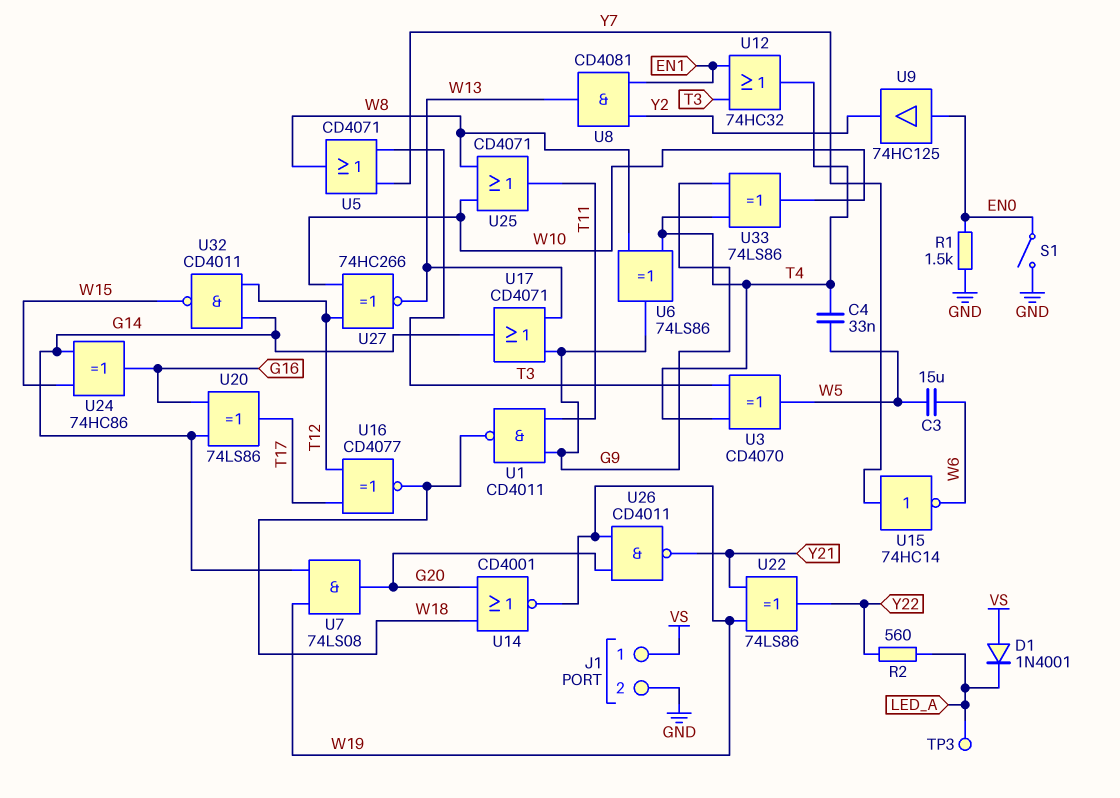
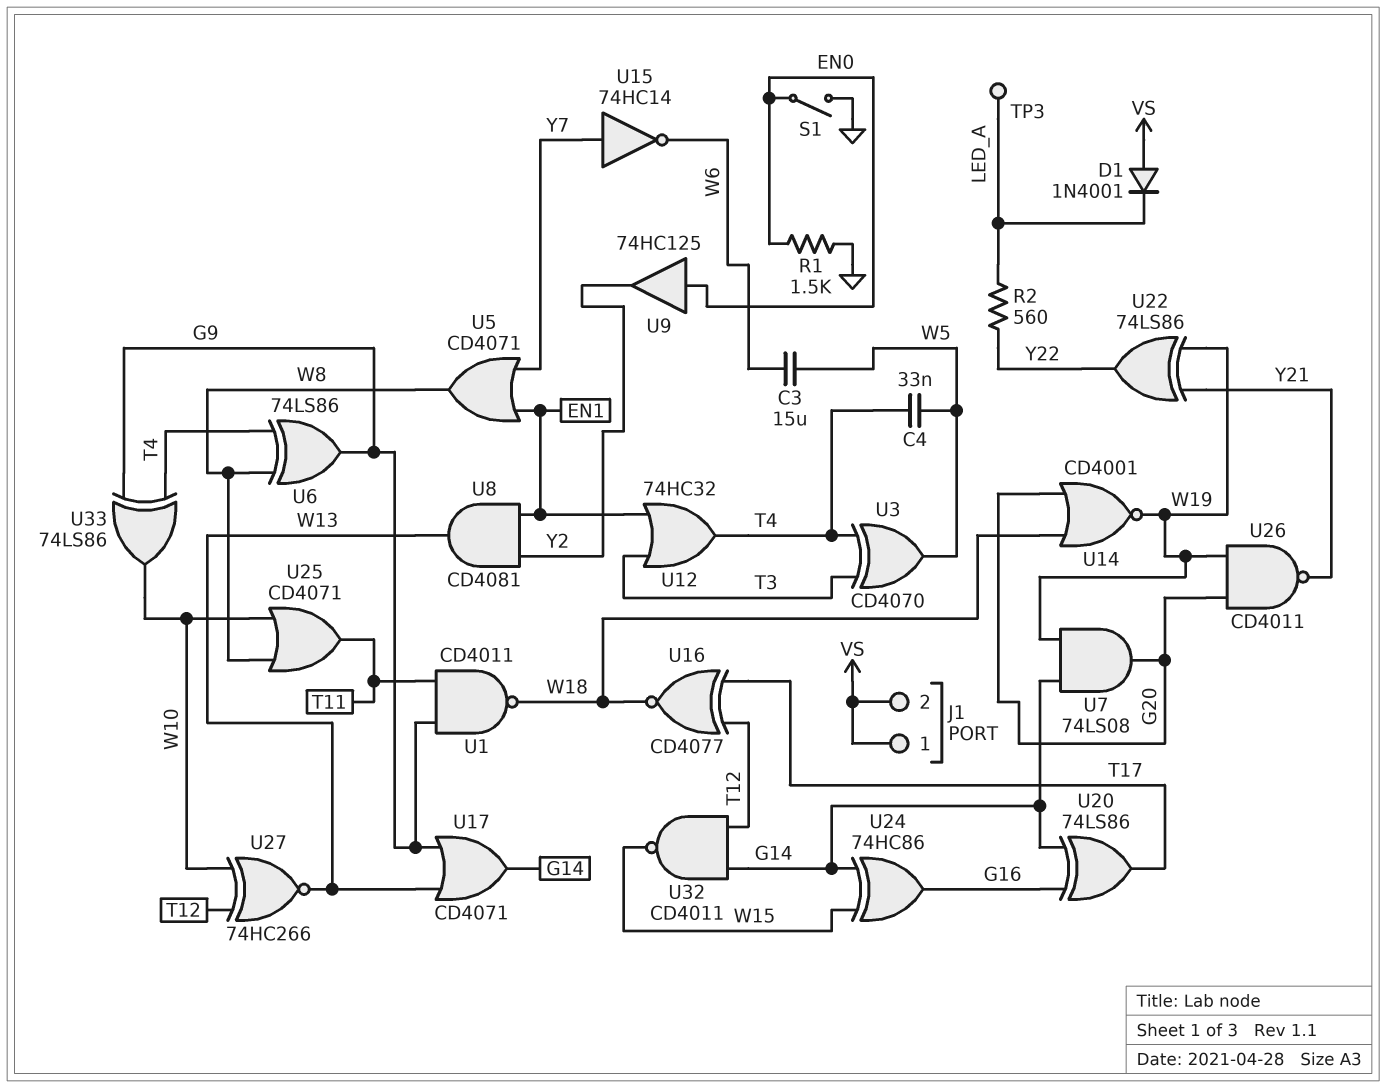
J1 pin 2: GND -> VS
U5: OR CD4071 (in T3, in Y7, out W8) -> OR CD4071 (in EN1, in Y7, out W8)

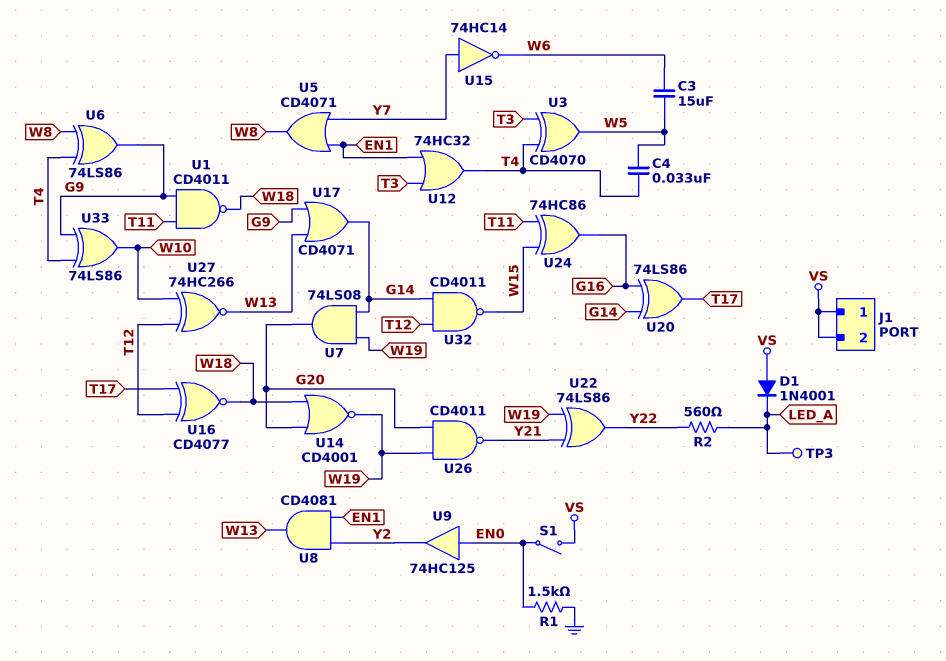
S1: switch (EN0, GND) -> switch (EN0, VS)
U24: XOR 74HC86 (in G14, in W15, out G16) -> XOR 74HC86 (in T11, in W15, out G16)
U25: OR CD4071 (in W8, in W10, out T11) -> none

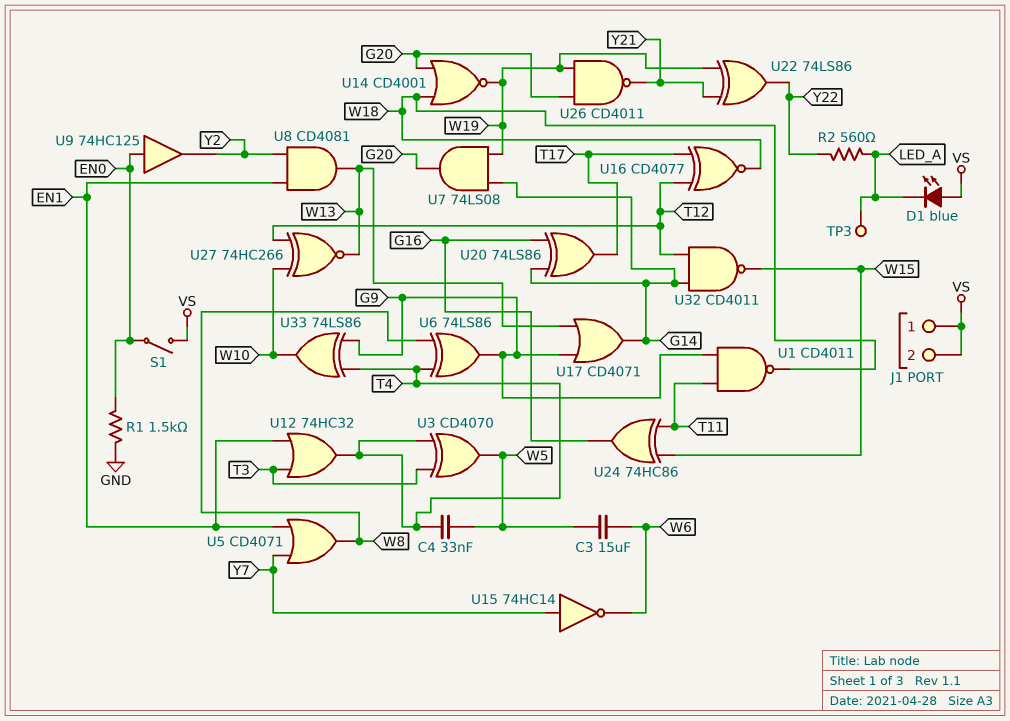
D1: diode 1N4001 (A VS, K LED_A) -> LED blue (A VS, K LED_A)

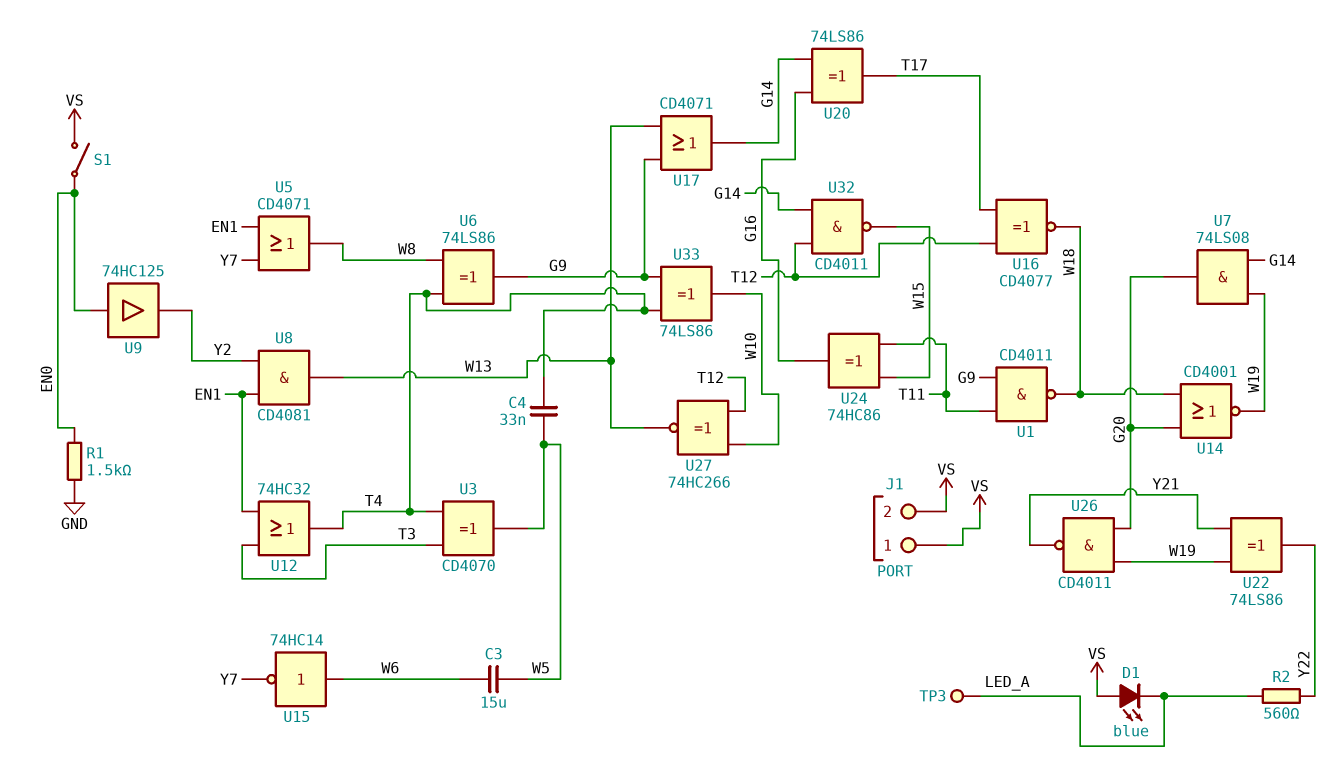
U15: NOT 74HC14 (in Y7, out W6) -> NOT 74HC14 (in W6, out Y7)

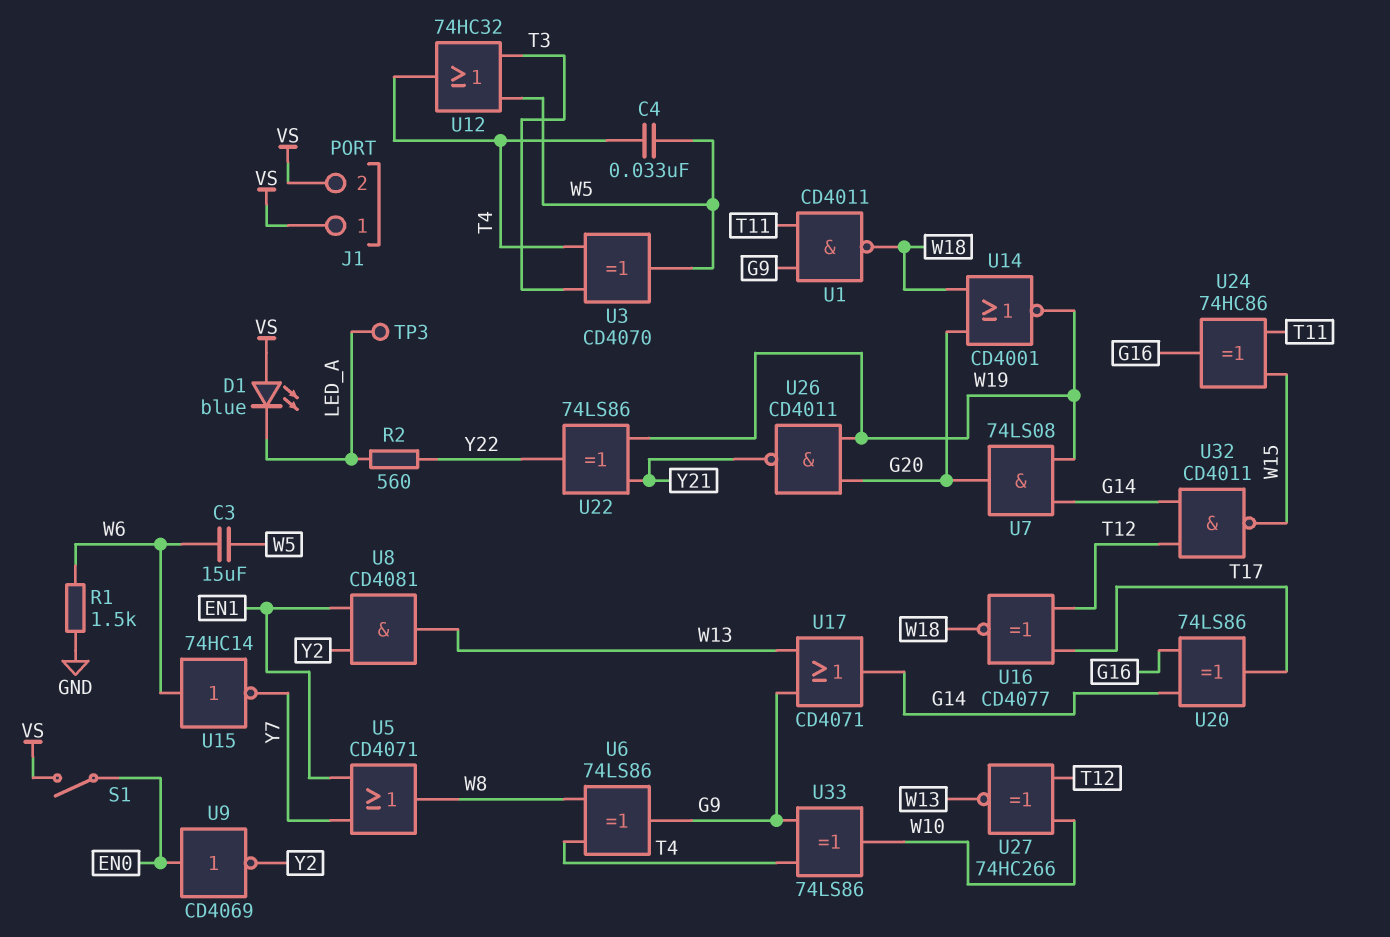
R1: 1.5k (EN0, GND) -> 1.5k (GND, W6)
U9: buffer 74HC125 (in EN0, out Y2) -> NOT CD4069 (in EN0, out Y2)
U12: OR 74HC32 (in EN1, in T3, out T4) -> OR 74HC32 (in T3, in W5, out T4)

